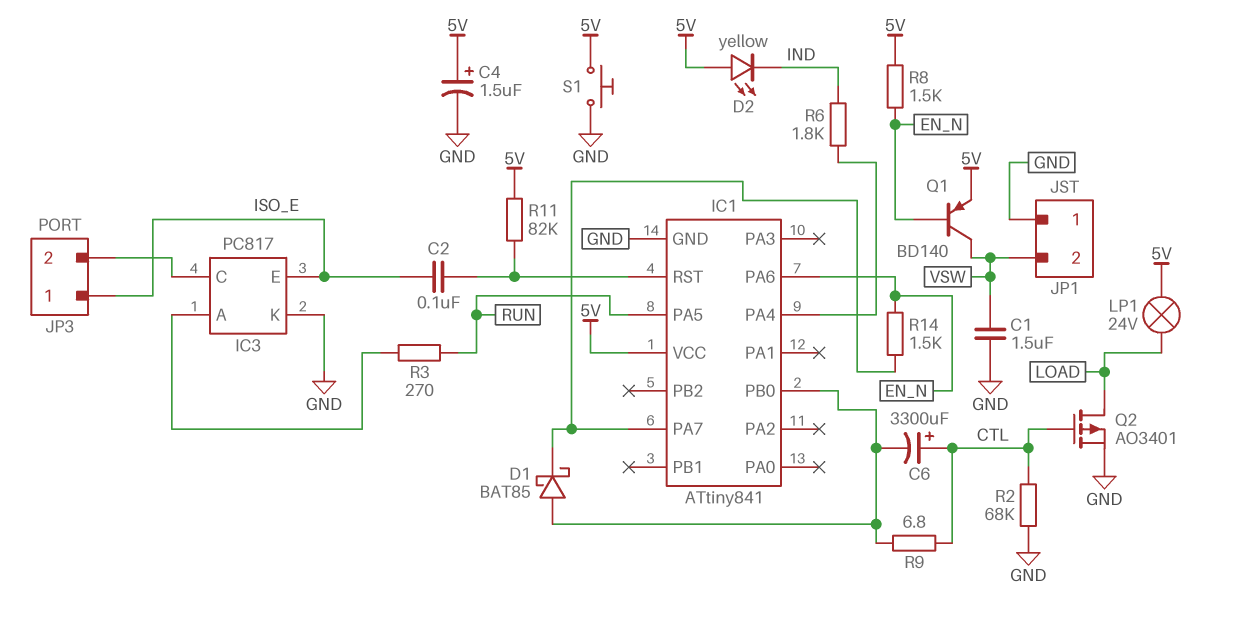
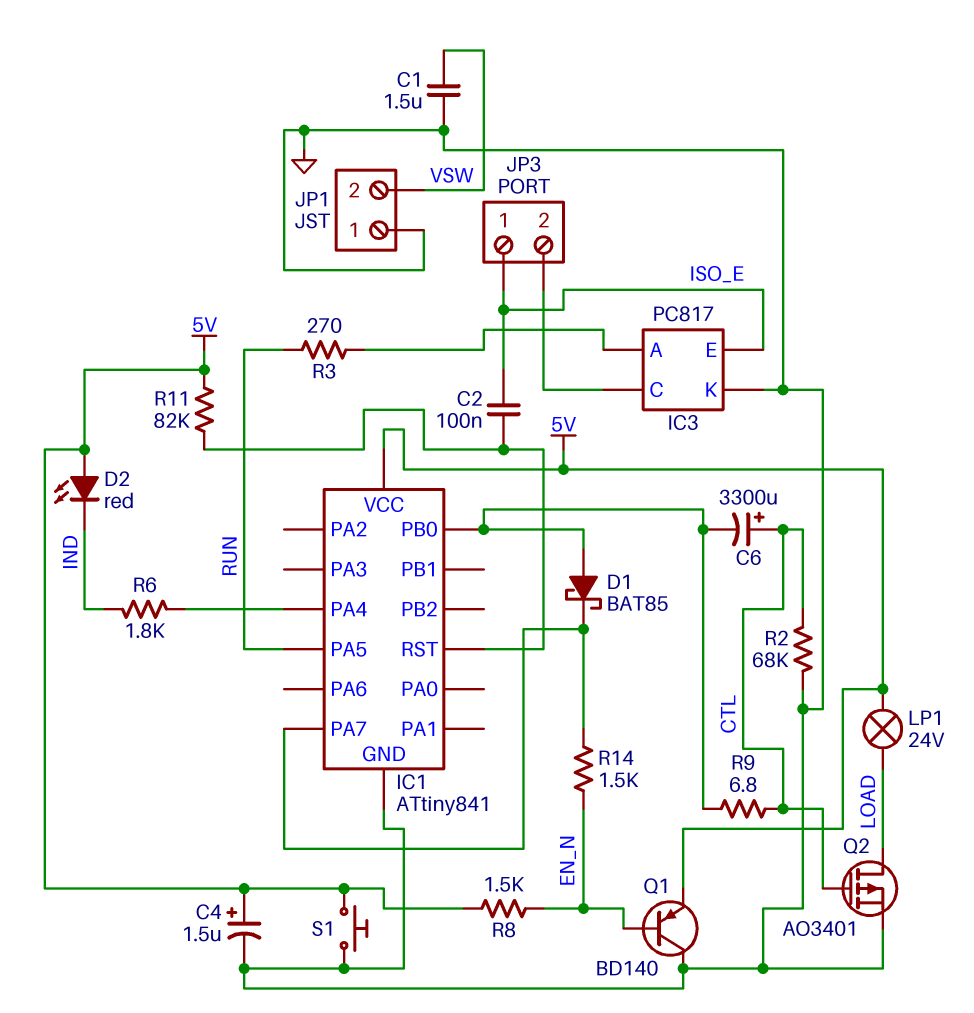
D2: LED yellow (A 5V, K IND) -> LED red (A 5V, K IND)
IC1 pin PA6: EN_N -> none
Q1: PNP BD140 (B EN_N, C VSW, E 5V) -> PNP BD140 (B EN_N, C GND, E 5V)

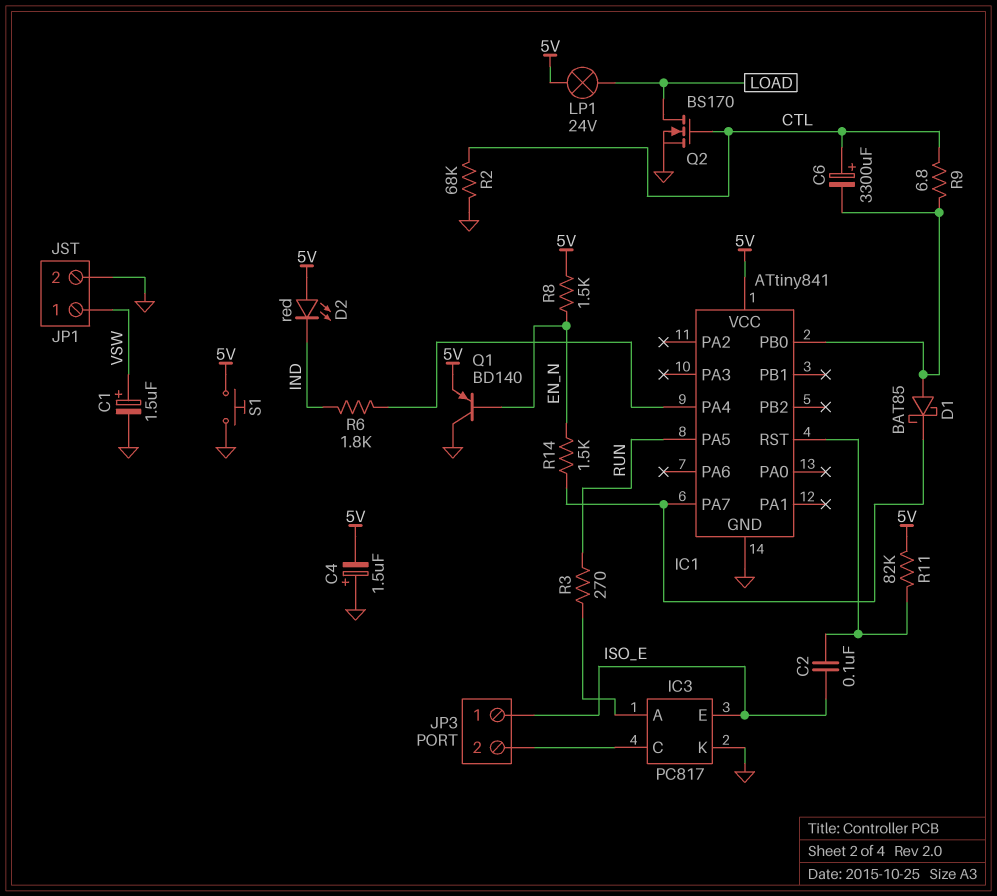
C1: 1.5uF (GND, VSW) -> 1.5uF (plus VSW, minus GND)
C4: 1.5uF (plus 5V, minus GND) -> 1.5uF (plus GND, minus 5V)
JP1 pin 1: GND -> VSW
JP1 pin 2: VSW -> GND
Q2: PMOS AO3401 (G CTL, D LOAD, S GND) -> NMOS BS170 (G CTL, D LOAD, S GND)

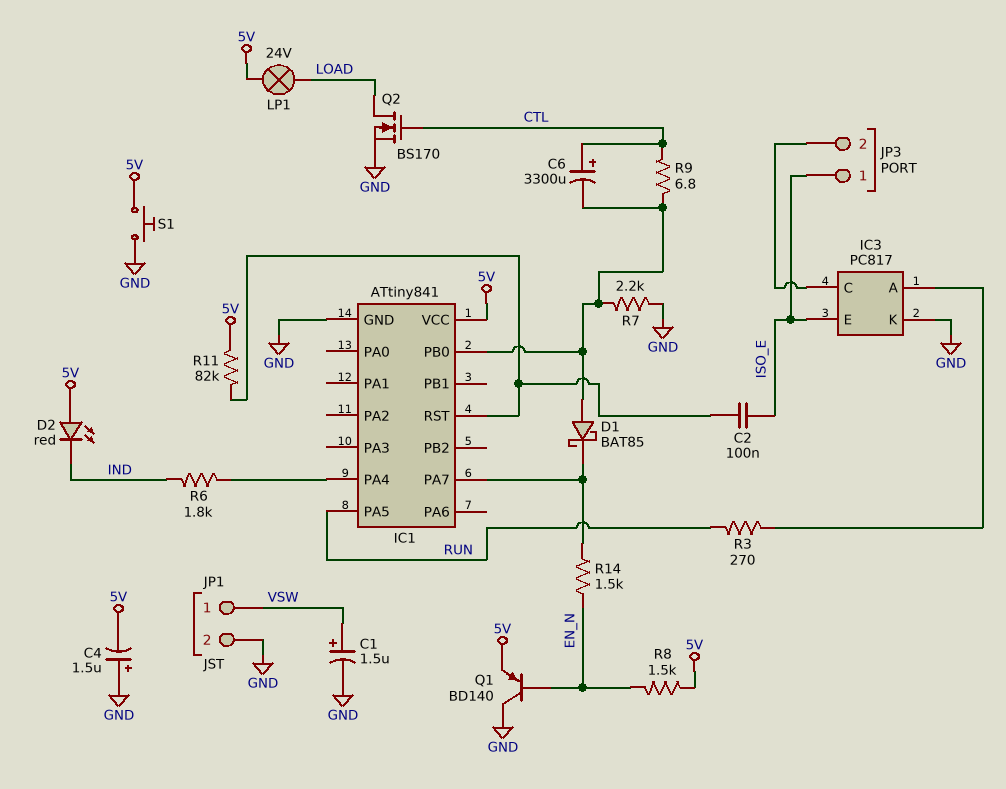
R2: 68k (CTL, GND) -> none
R7: none -> 2.2k (GND, IC1/PB0)

